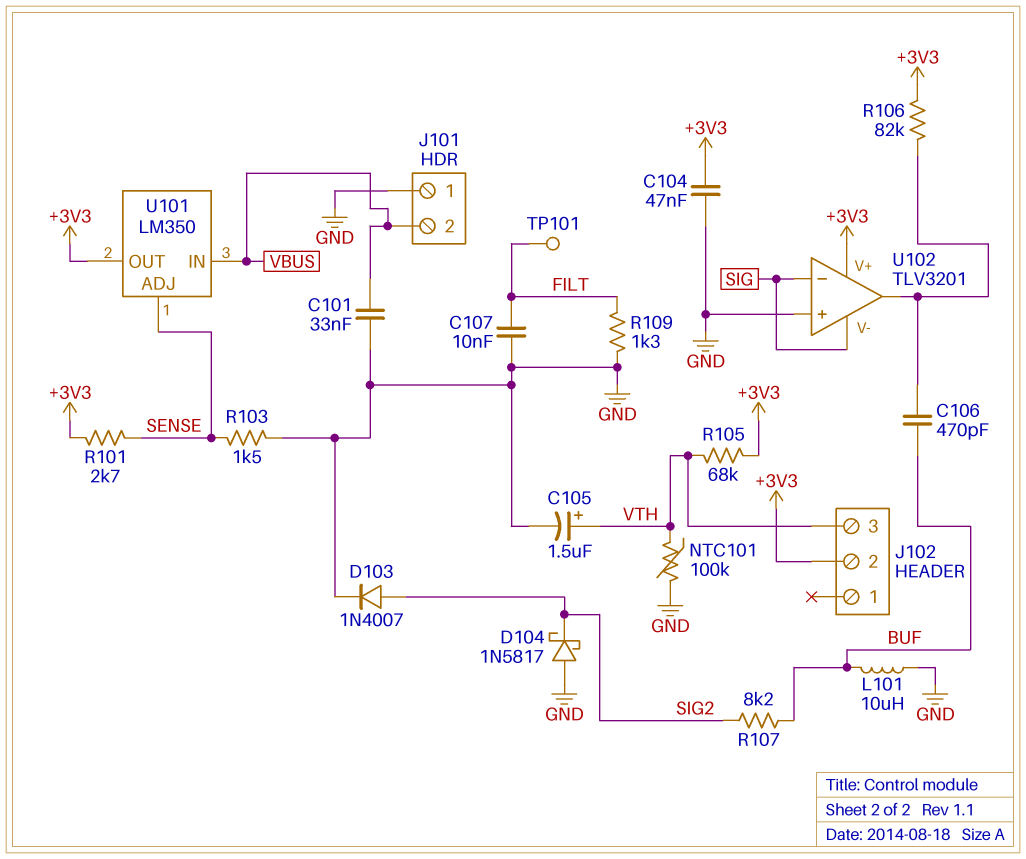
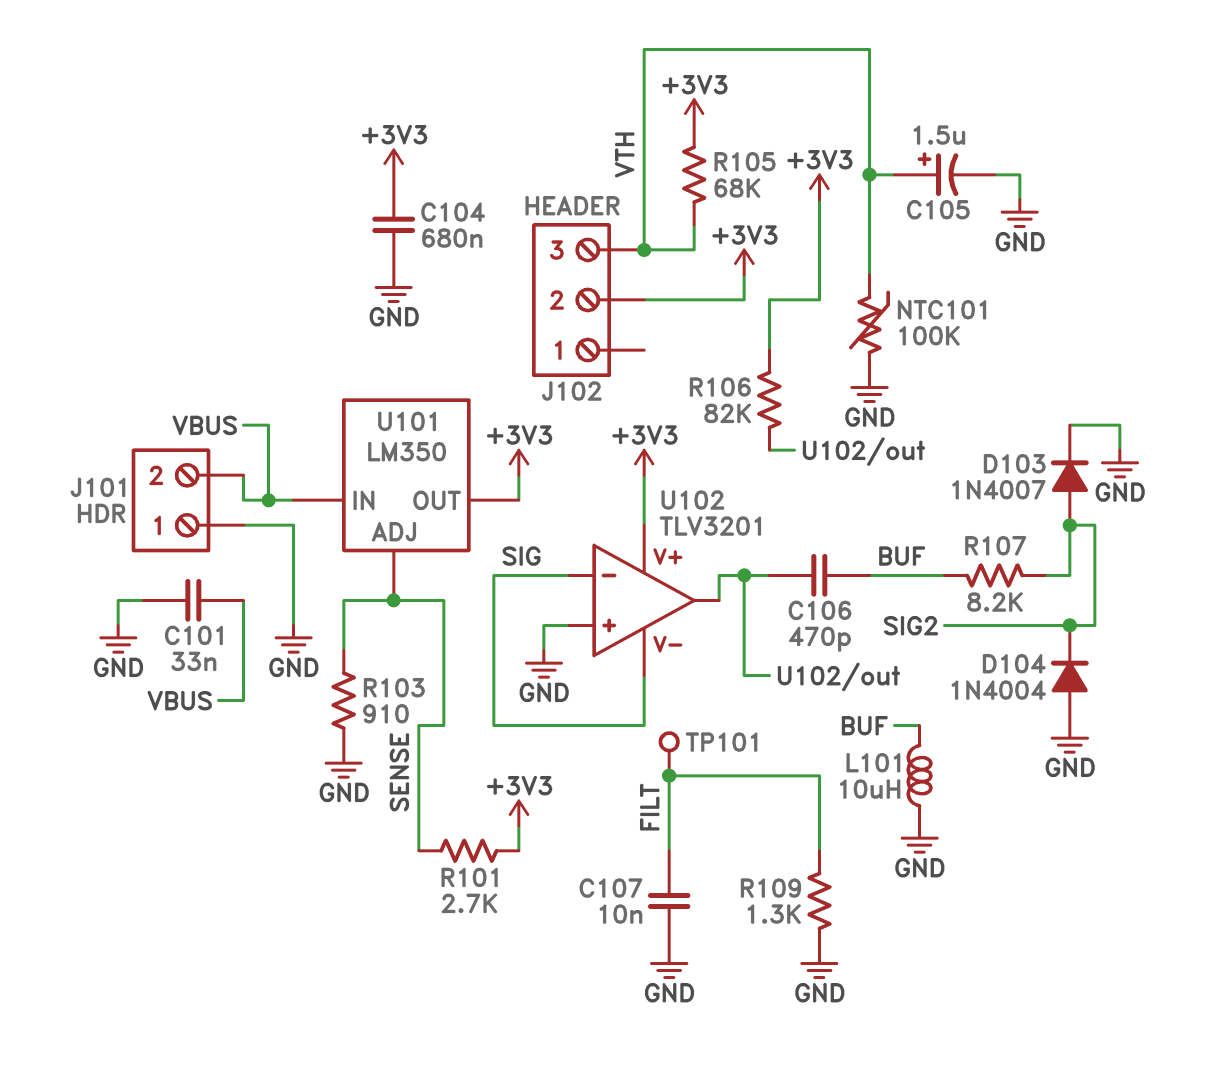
C104: 47nF (+3V3, GND) -> 680nF (+3V3, GND)
D104: schottky 1N5817 (A GND, K SIG2) -> diode 1N4004 (A GND, K SIG2)
R103: 1.5k (GND, SENSE) -> 910 (GND, SENSE)

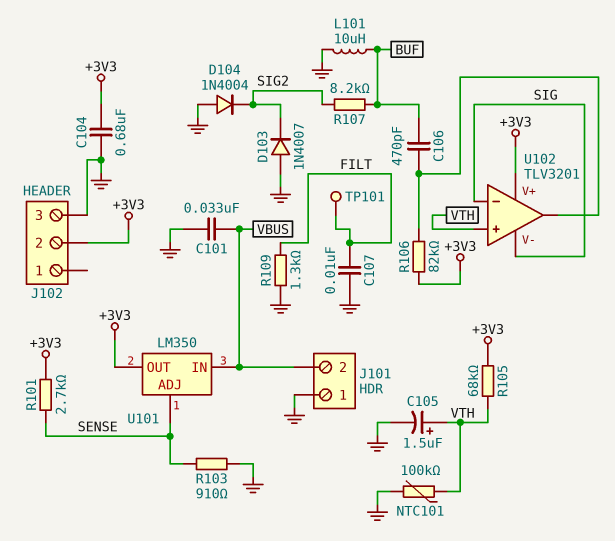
D103: diode 1N4007 (A SIG2, K GND) -> diode 1N4007 (A GND, K SIG2)
J102 pin 3: VTH -> GND
U102 pin in+: GND -> VTH

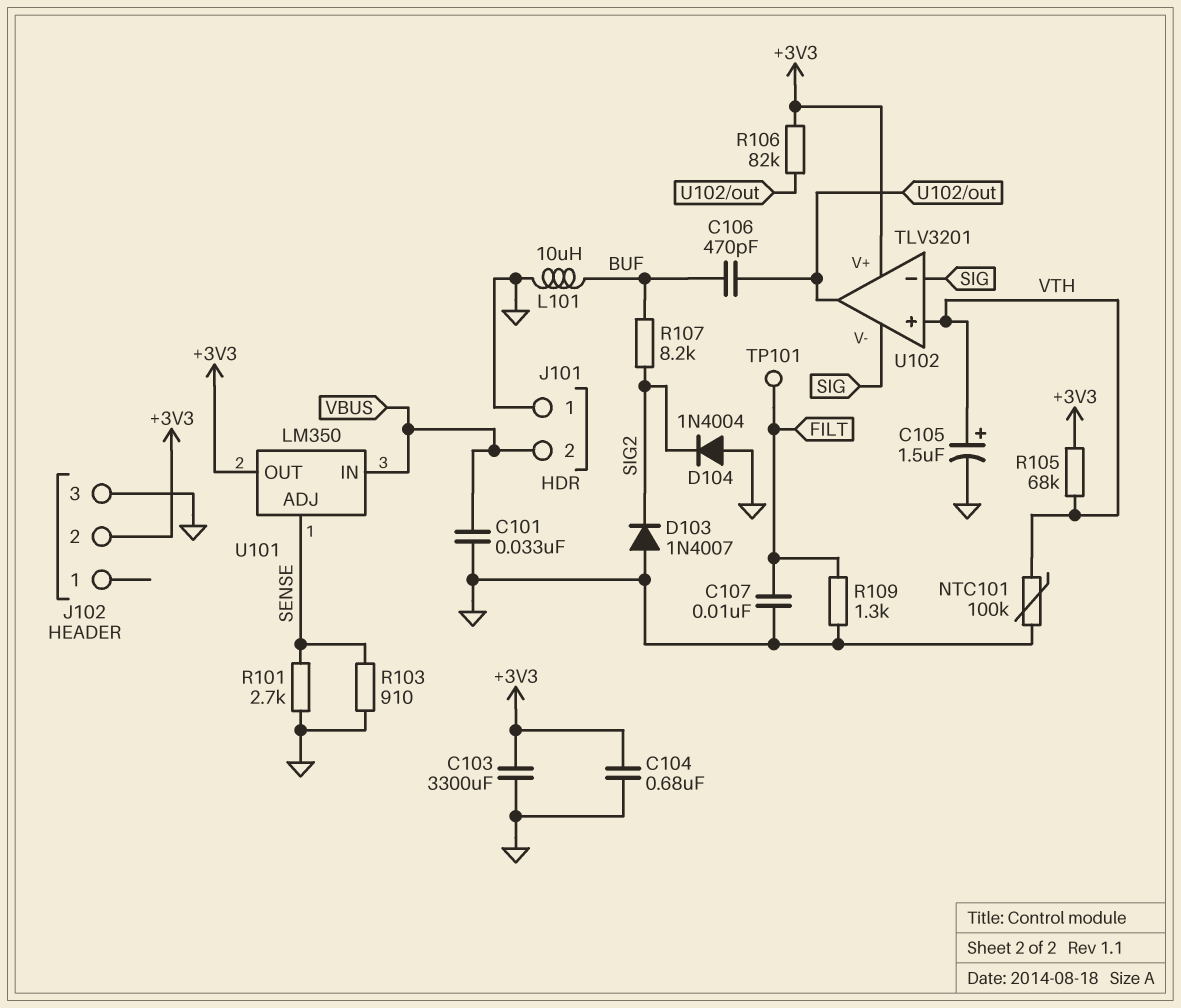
C103: none -> 3300uF (+3V3, GND)
R101: 2.7k (+3V3, SENSE) -> 2.7k (GND, SENSE)

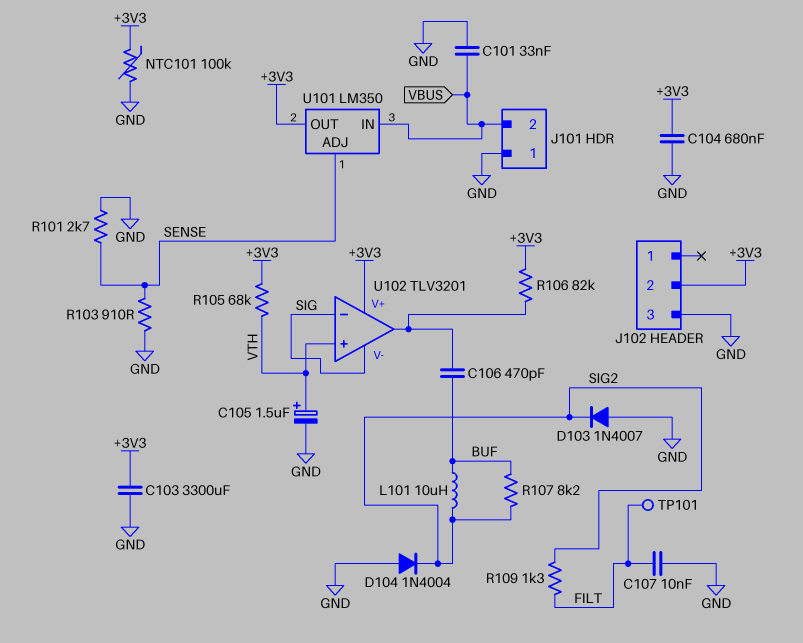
L101: 10uH (BUF, GND) -> 10uH (BUF, SIG2)
NTC101: 100k (GND, VTH) -> 100k (+3V3, GND)
R109: 1.3k (FILT, GND) -> 1.3k (FILT, SIG2)

